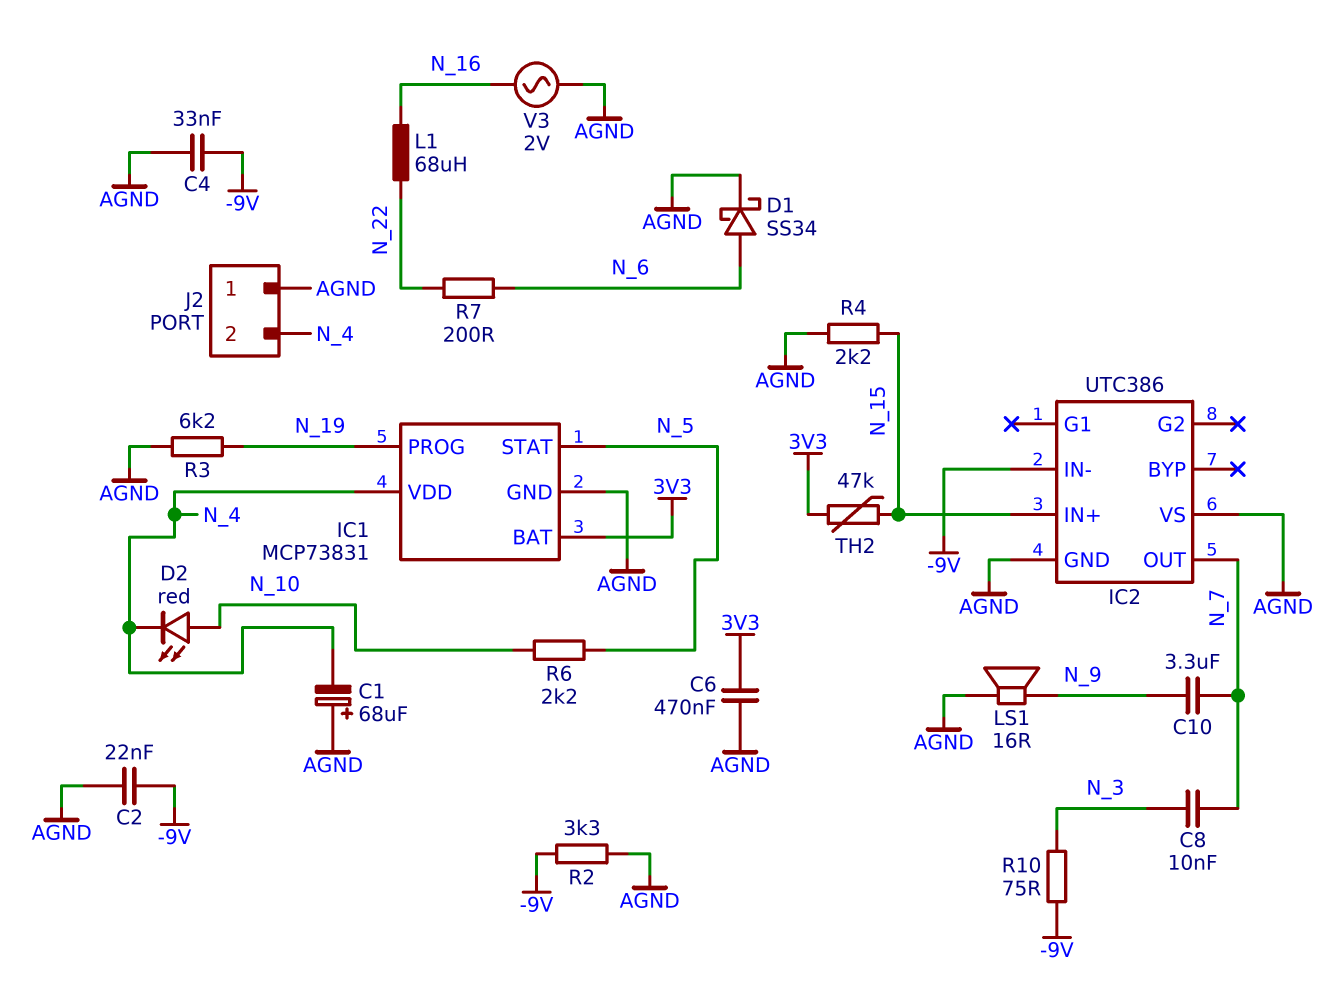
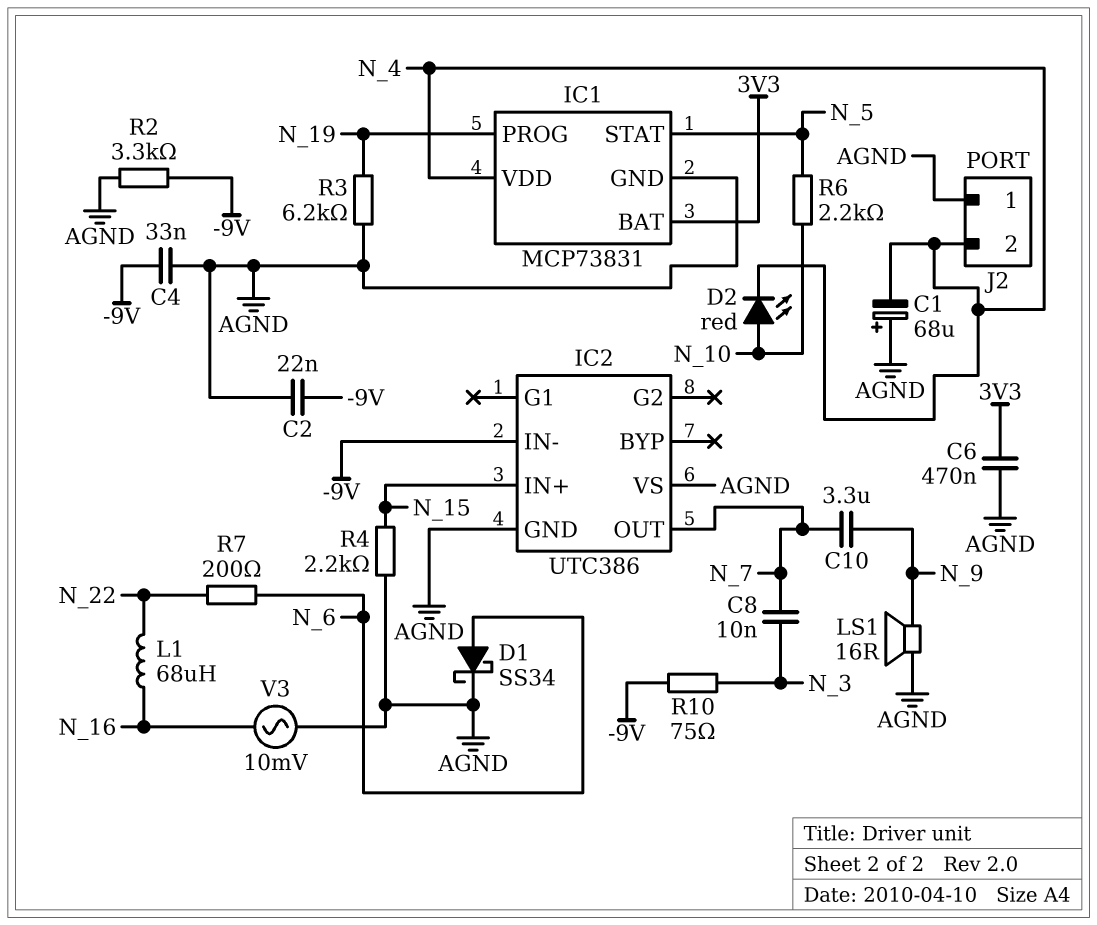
TH2: 47k (3V3, N_15) -> none
V3: AC 2V (AGND, N_16) -> AC 10mV (AGND, N_16)

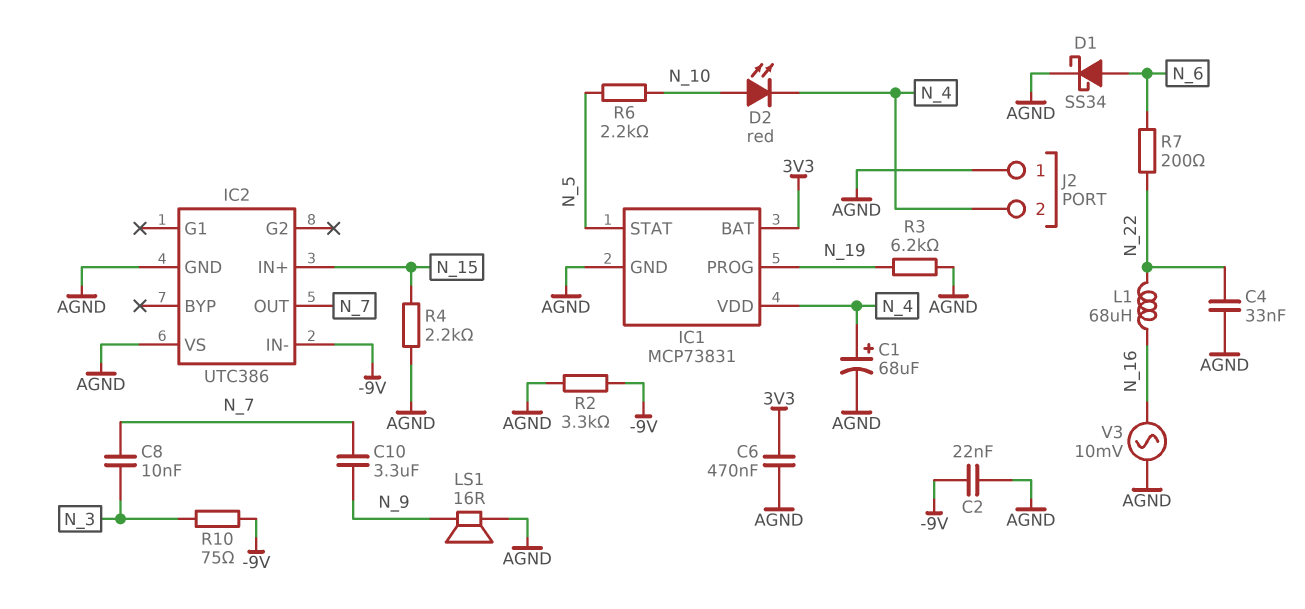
C1: 68uF (plus AGND, minus N_4) -> 68uF (plus N_4, minus AGND)
C4: 33nF (-9V, AGND) -> 33nF (AGND, N_22)

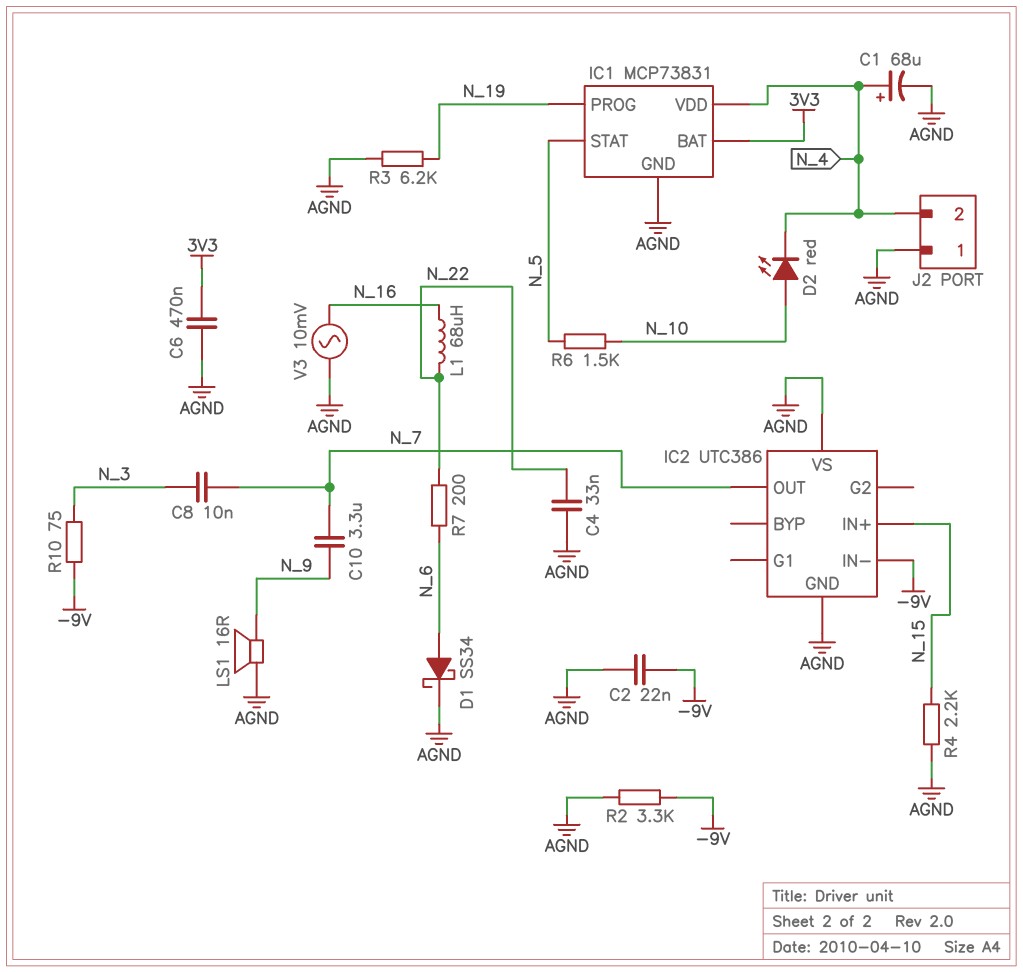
R6: 2.2k (N_5, N_10) -> 1.5k (N_5, N_10)

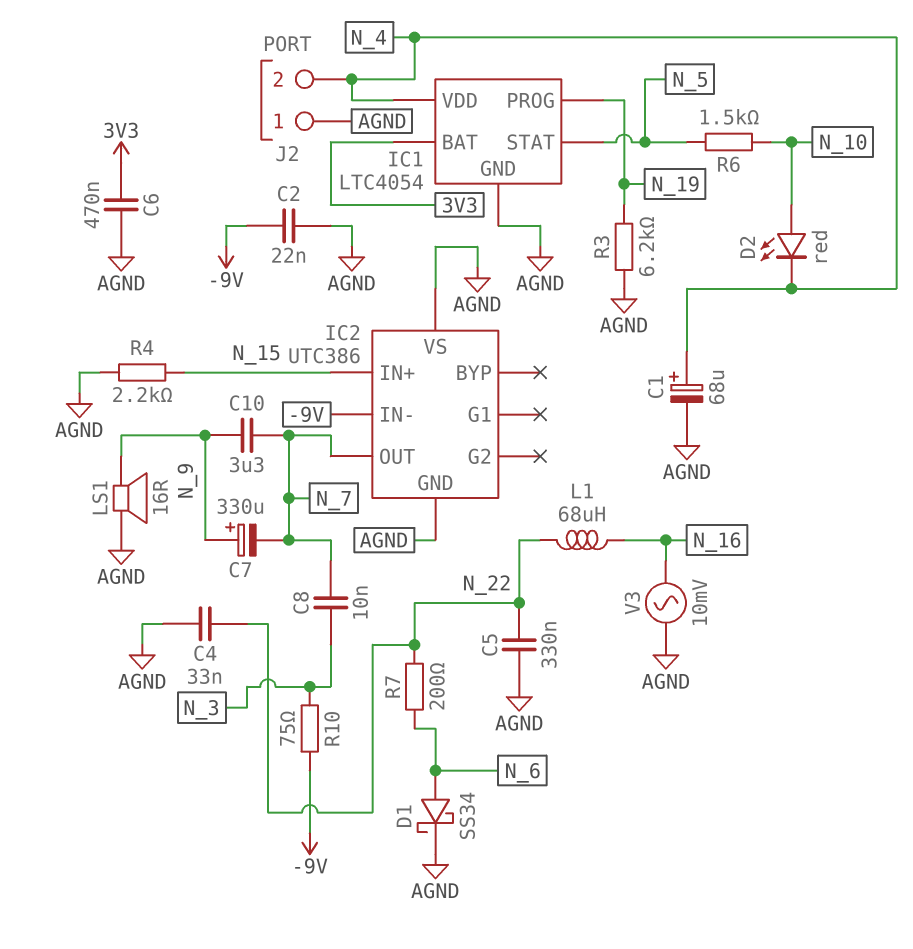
C5: none -> 330nF (AGND, N_22)
C7: none -> 330uF (plus N_9, minus N_7)
IC1: MCP73831 -> LTC4054
R2: 3.3k (-9V, AGND) -> none

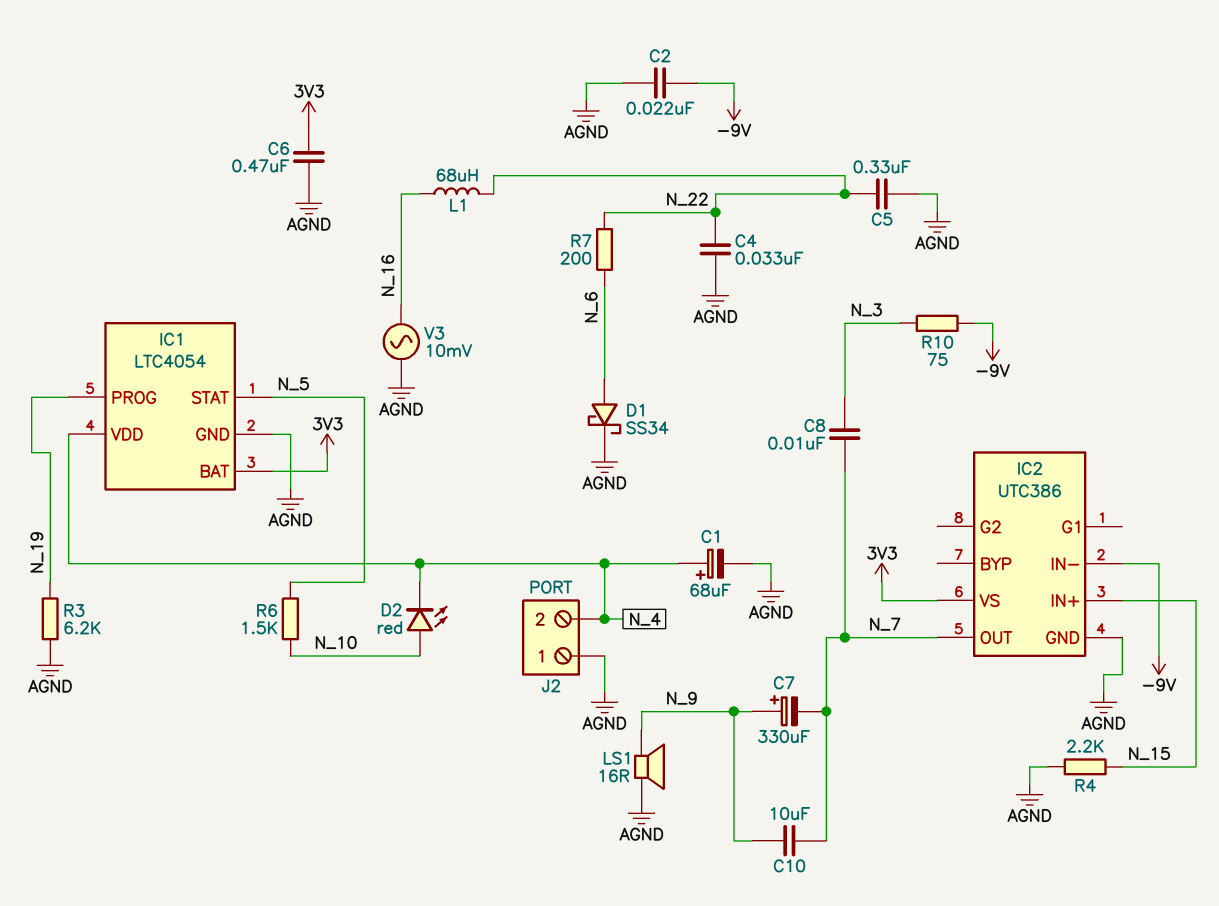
C10: 3.3uF (N_7, N_9) -> 10uF (N_7, N_9)
IC2 pin VS: AGND -> 3V3

